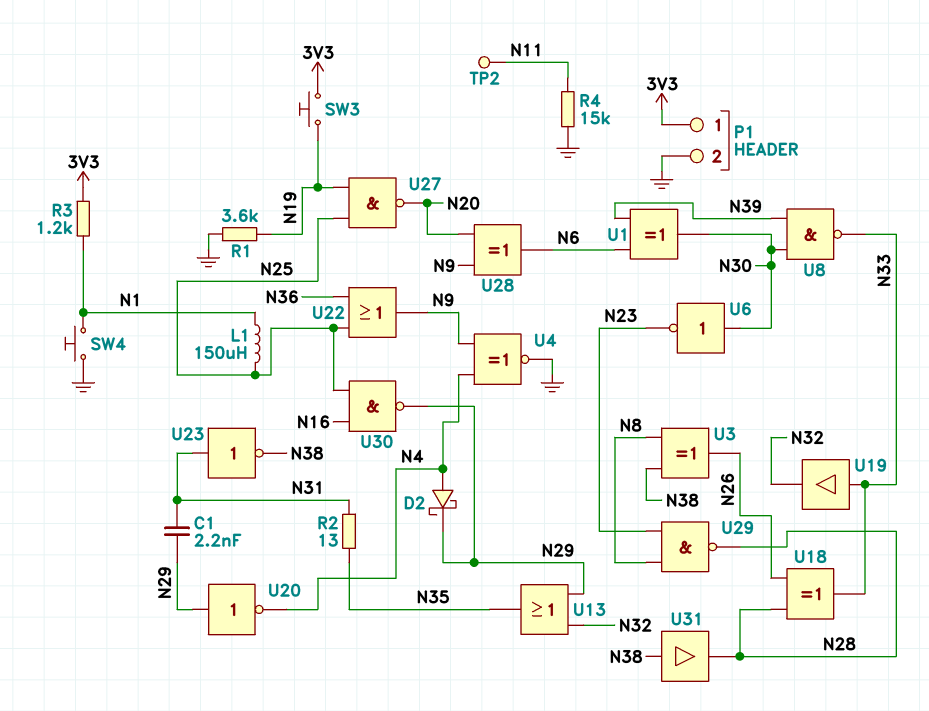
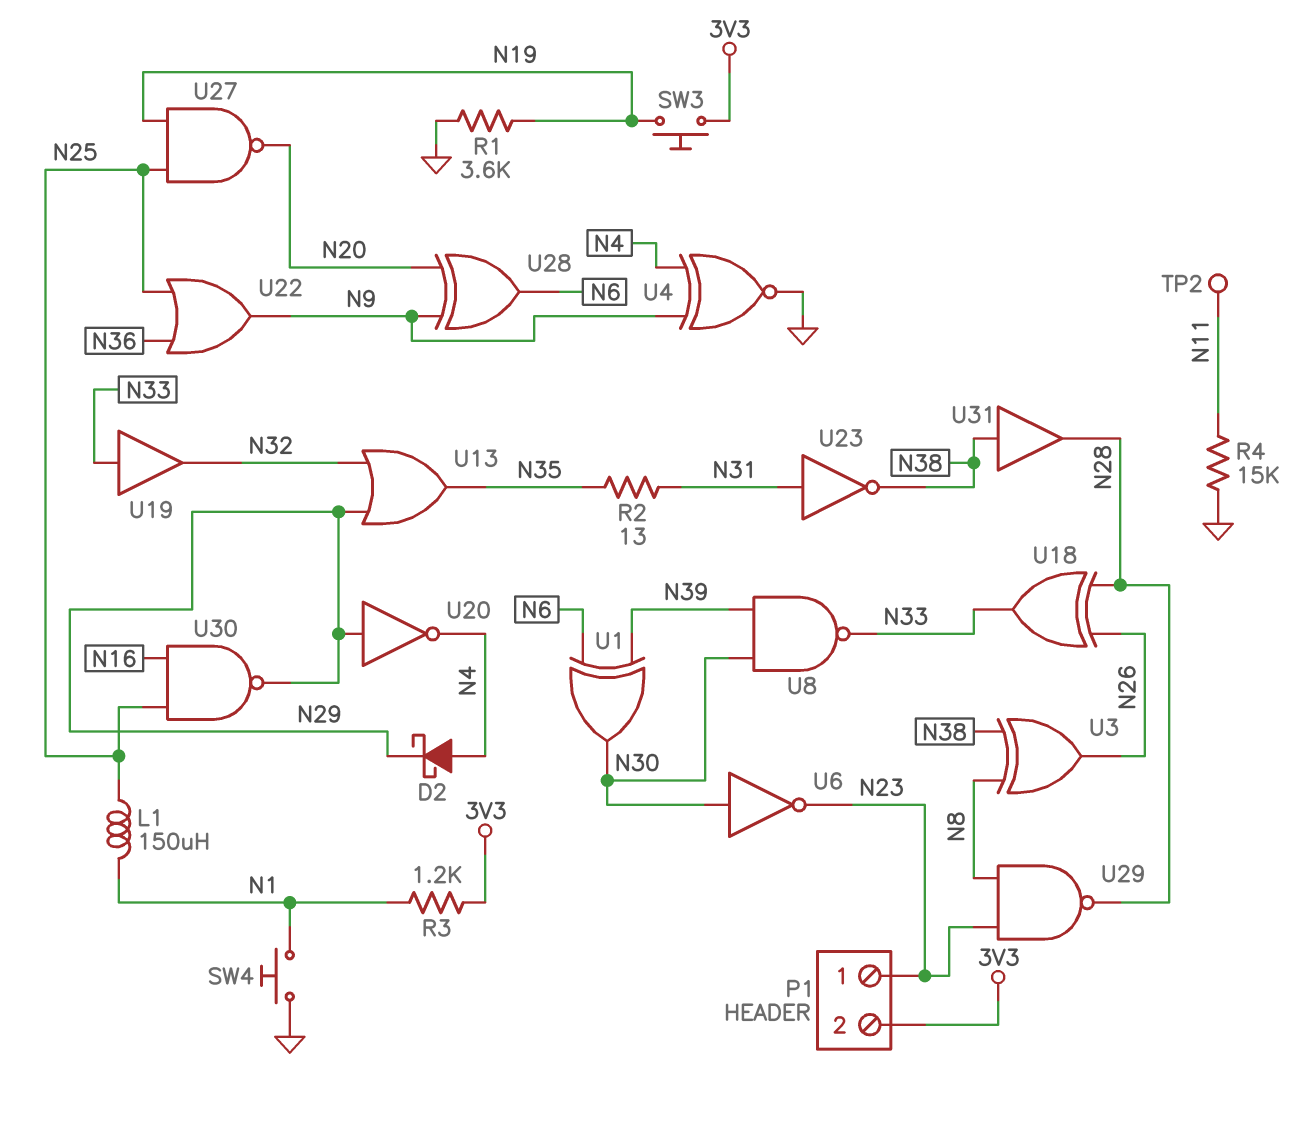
C1: 2.2nF (N29, N31) -> none
P1 pin 1: 3V3 -> N23
P1 pin 2: GND -> 3V3

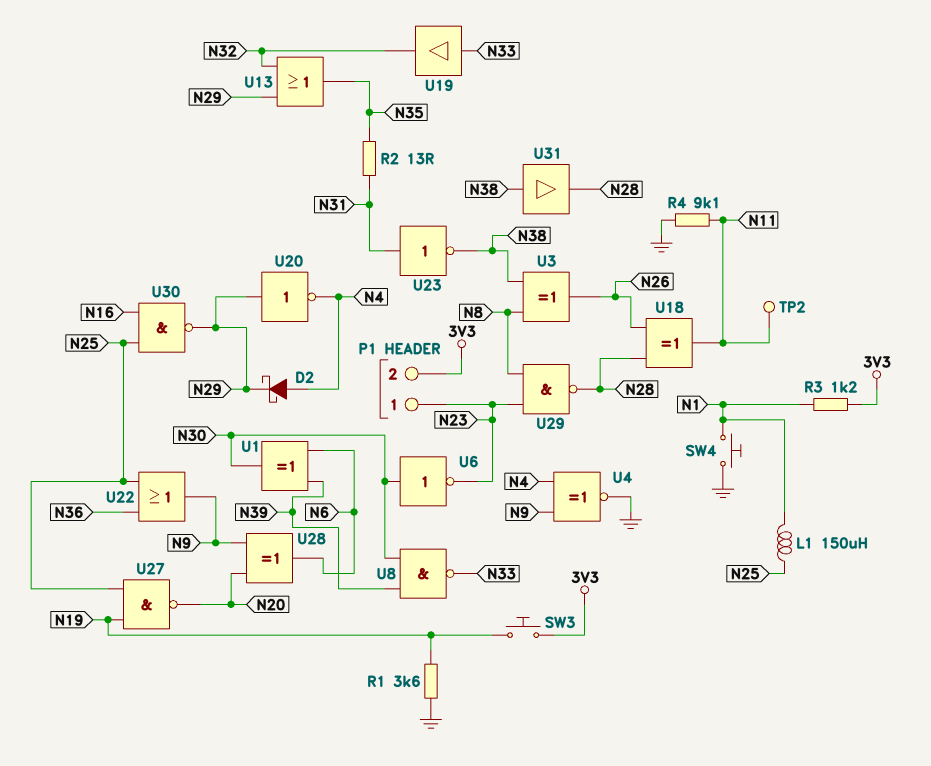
R4: 15k (GND, N11) -> 9.1k (GND, N11)
U18: XOR (in N26, in N28, out N33) -> XOR (in N26, in N28, out N11)

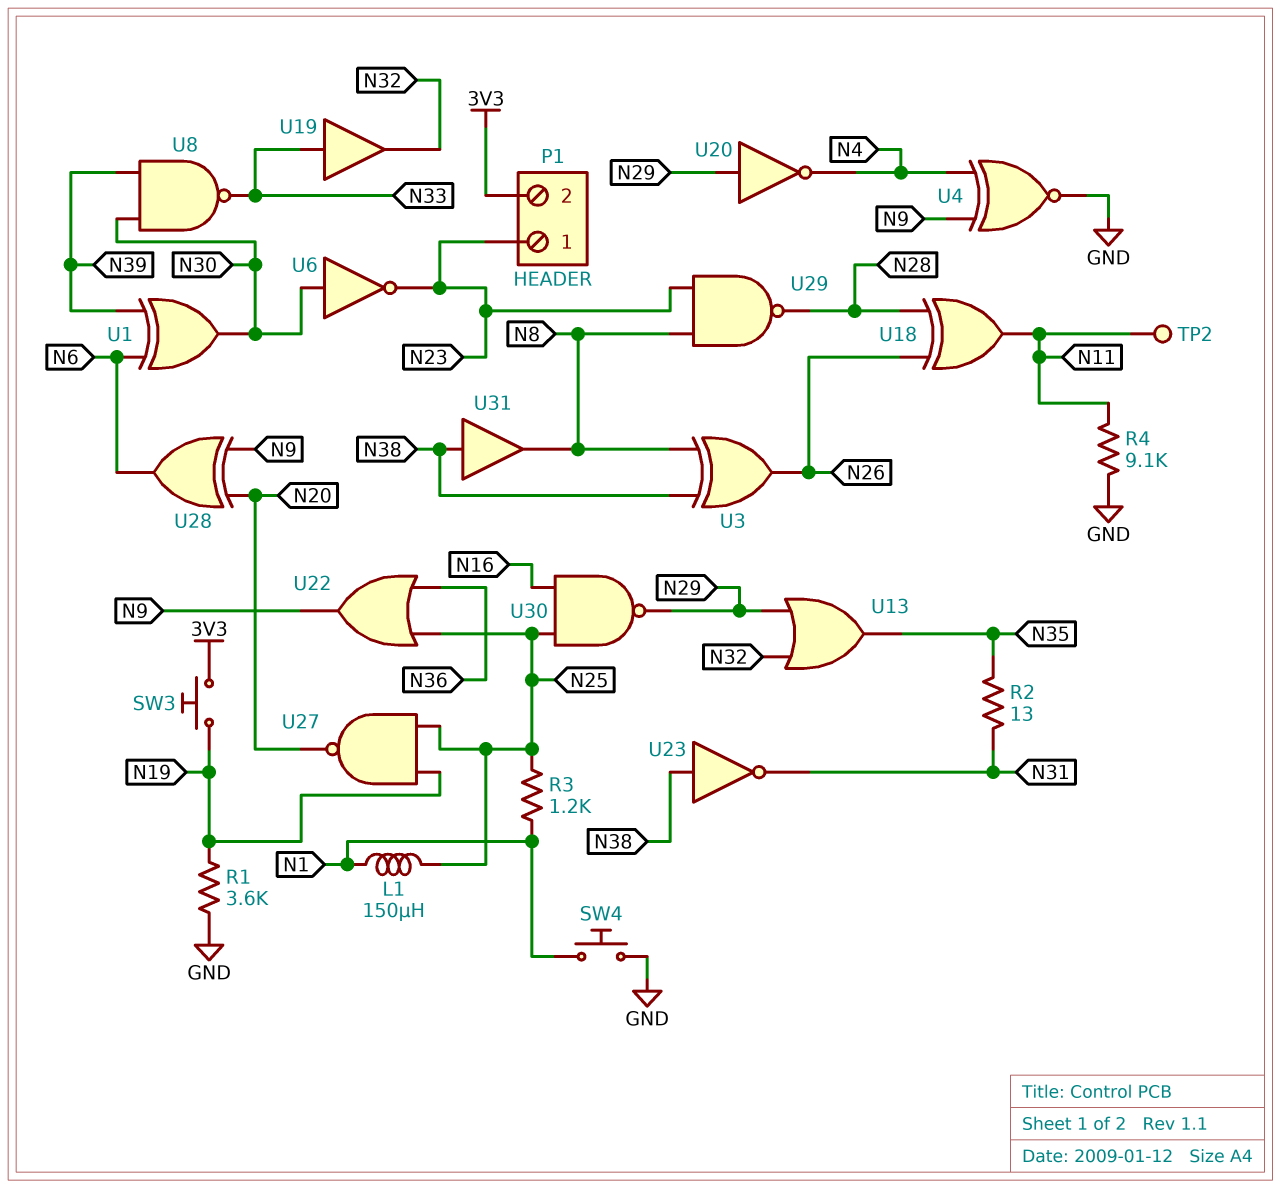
D2: schottky (A N4, K N29) -> none
R3: 1.2k (3V3, N1) -> 1.2k (N1, N25)
U23: NOT (in N31, out N38) -> NOT (in N38, out N31)
U31: buffer (in N38, out N28) -> buffer (in N38, out N8)

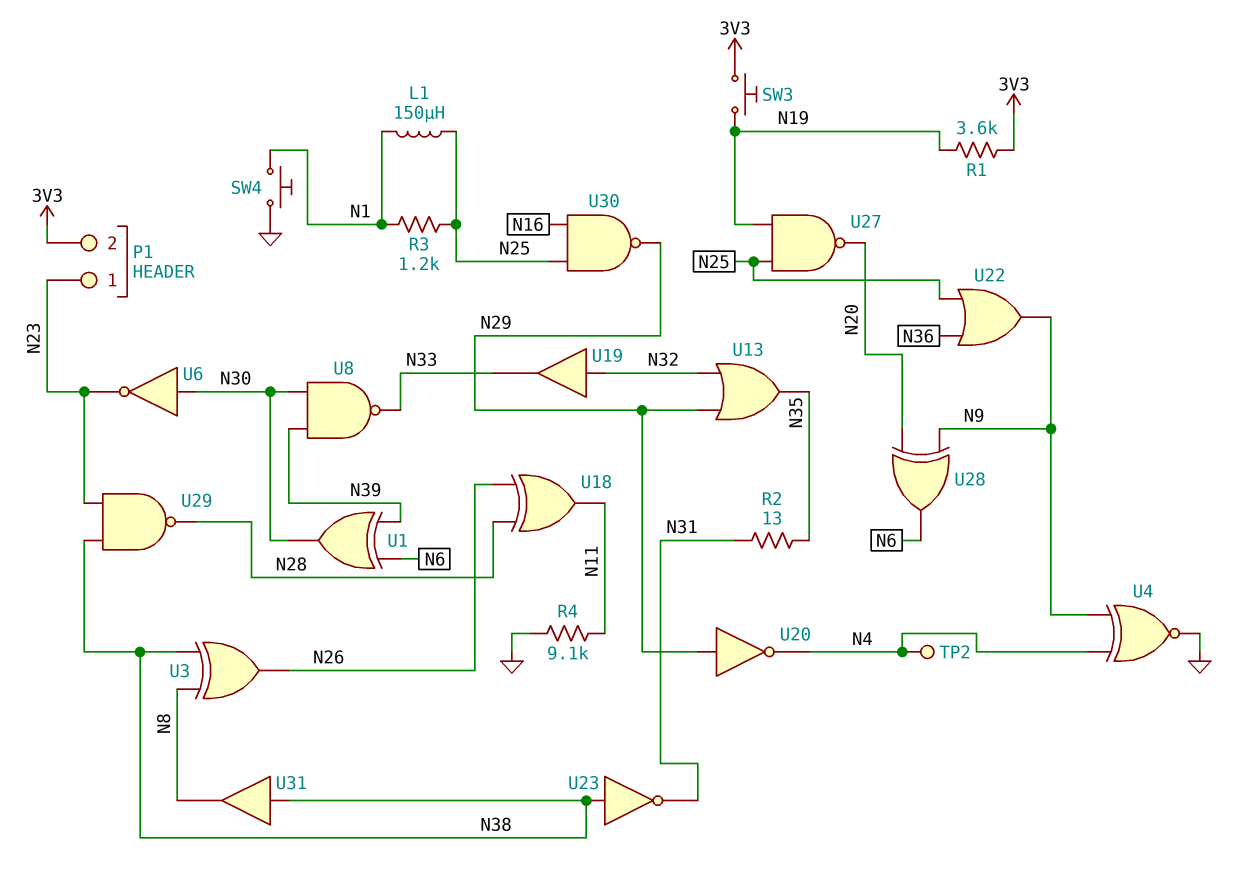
R1: 3.6k (GND, N19) -> 3.6k (3V3, N19)
TP2: test point (N11) -> test point (N4)
U19: buffer (in N33, out N32) -> buffer (in N32, out N33)
U29: NAND (in N8, in N23, out N28) -> NAND (in N23, in N38, out N28)

